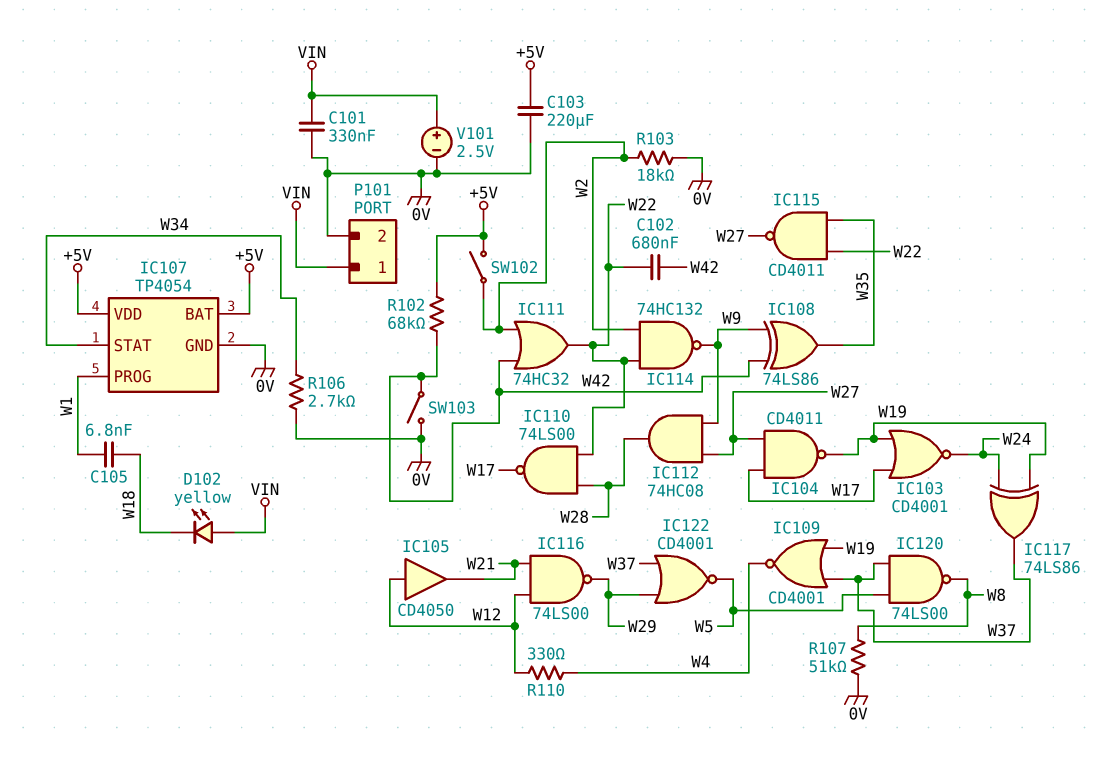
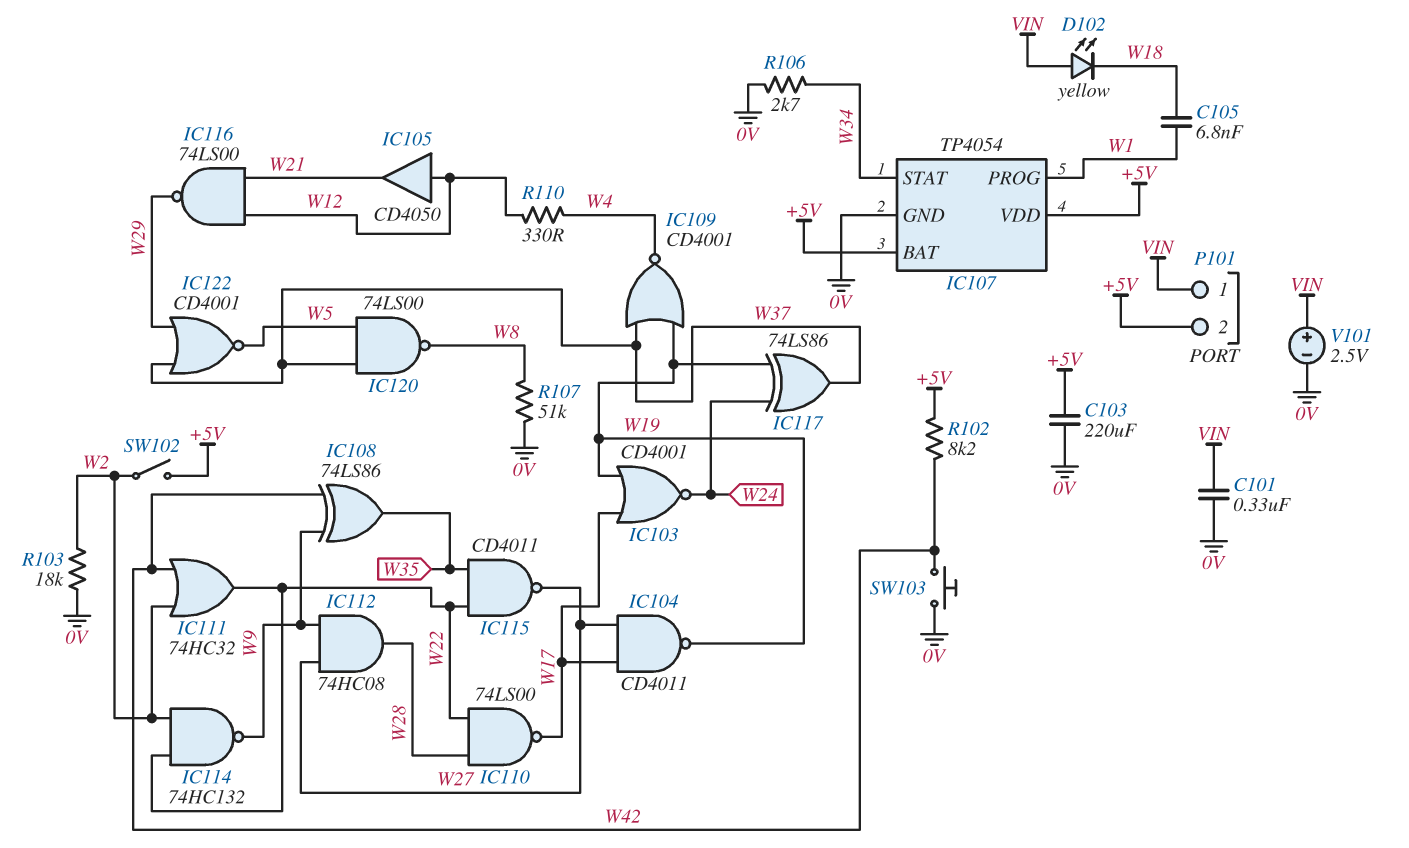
C102: 680nF (W22, W42) -> none
P101 pin 2: 0V -> +5V
R102: 68k (+5V, W42) -> 8.2k (+5V, W42)
SW103: switch (0V, W42) -> button (0V, W42)

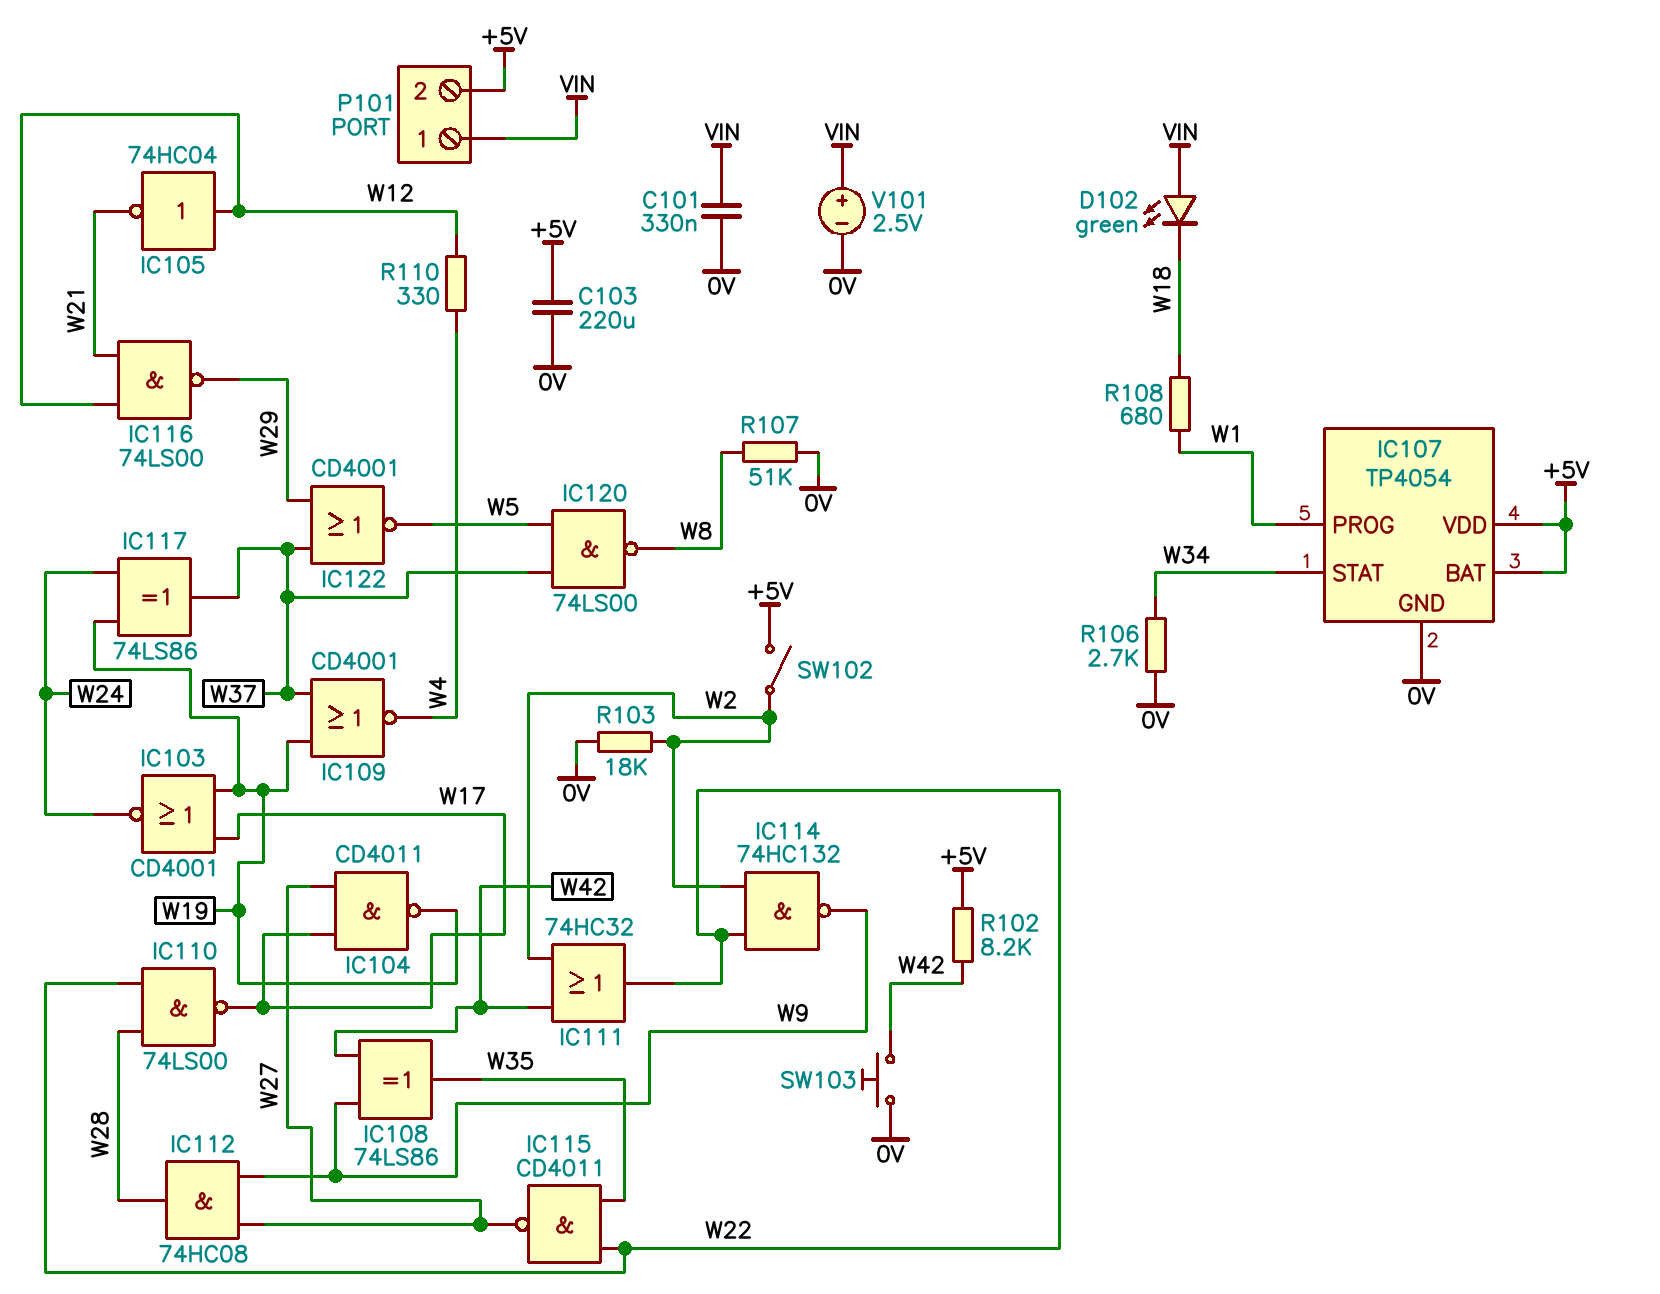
C105: 6.8nF (W1, W18) -> none
D102: LED yellow (A VIN, K W18) -> LED green (A VIN, K W18)
IC105: buffer CD4050 (in W12, out W21) -> NOT 74HC04 (in W12, out W21)
R108: none -> 680 (W1, W18)

